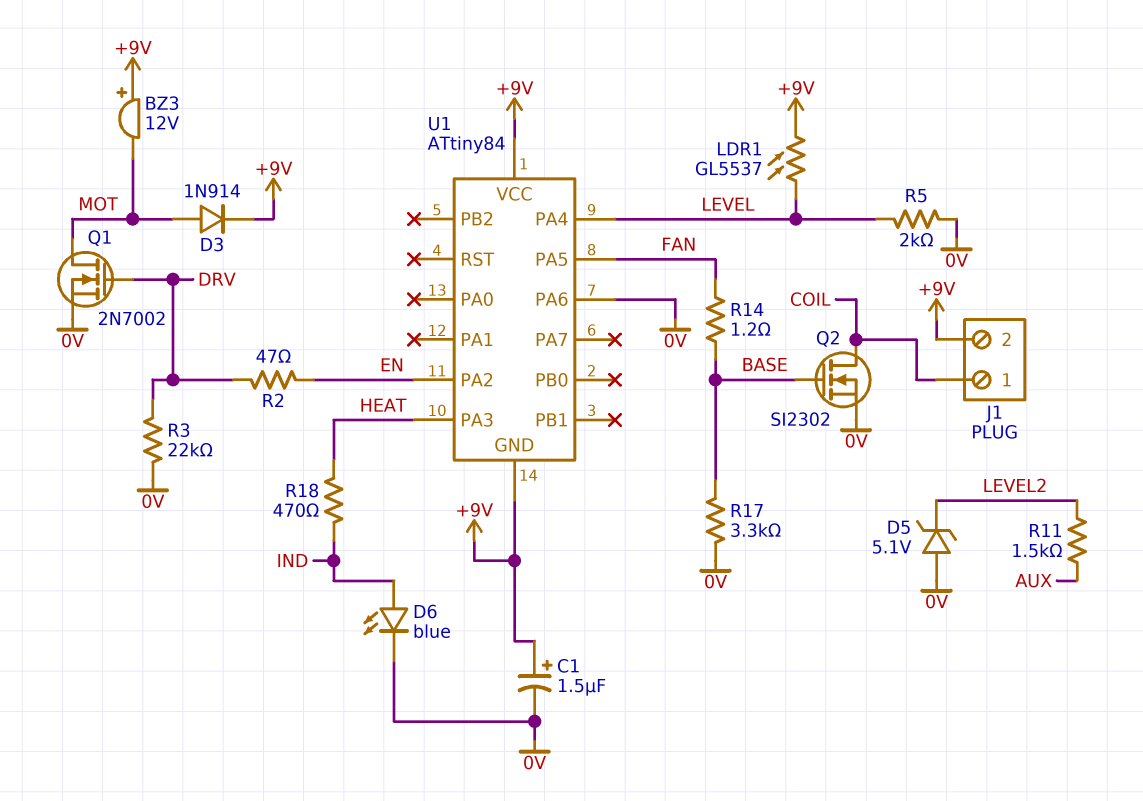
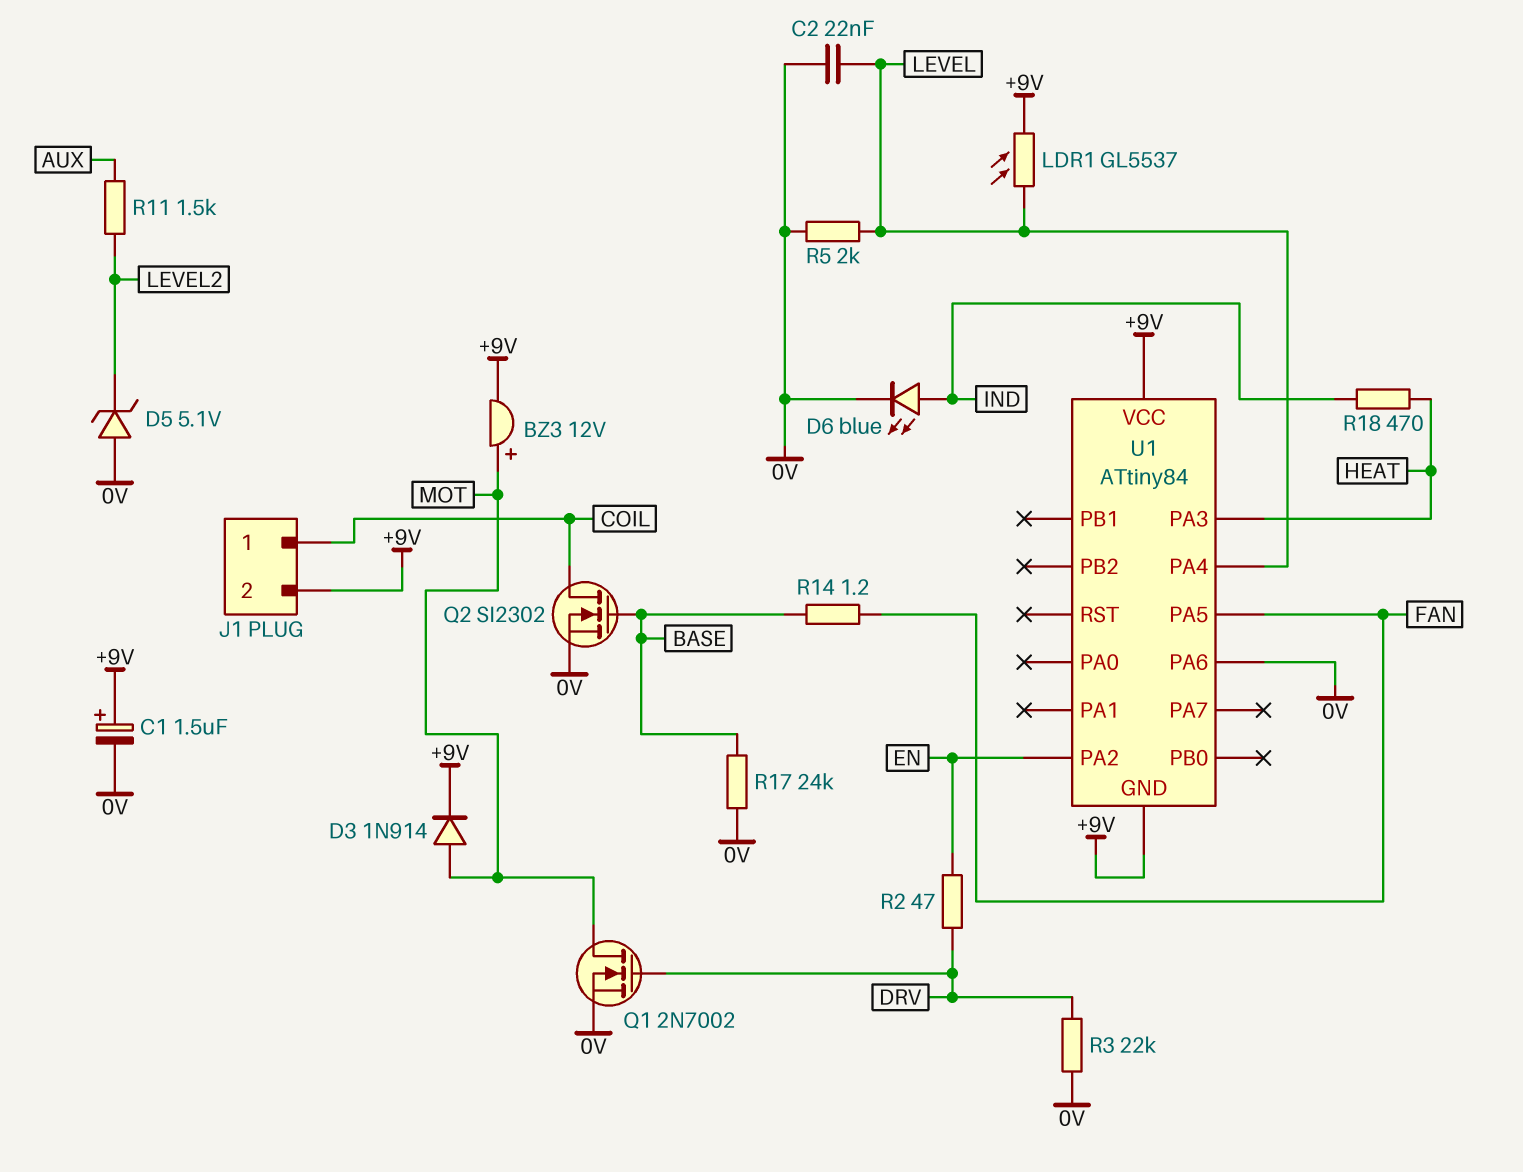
BZ3: buzzer 12V (plus +9V, minus MOT) -> buzzer 12V (plus MOT, minus +9V)
C2: none -> 22nF (0V, LEVEL)
R17: 3.3k (0V, BASE) -> 24k (0V, BASE)

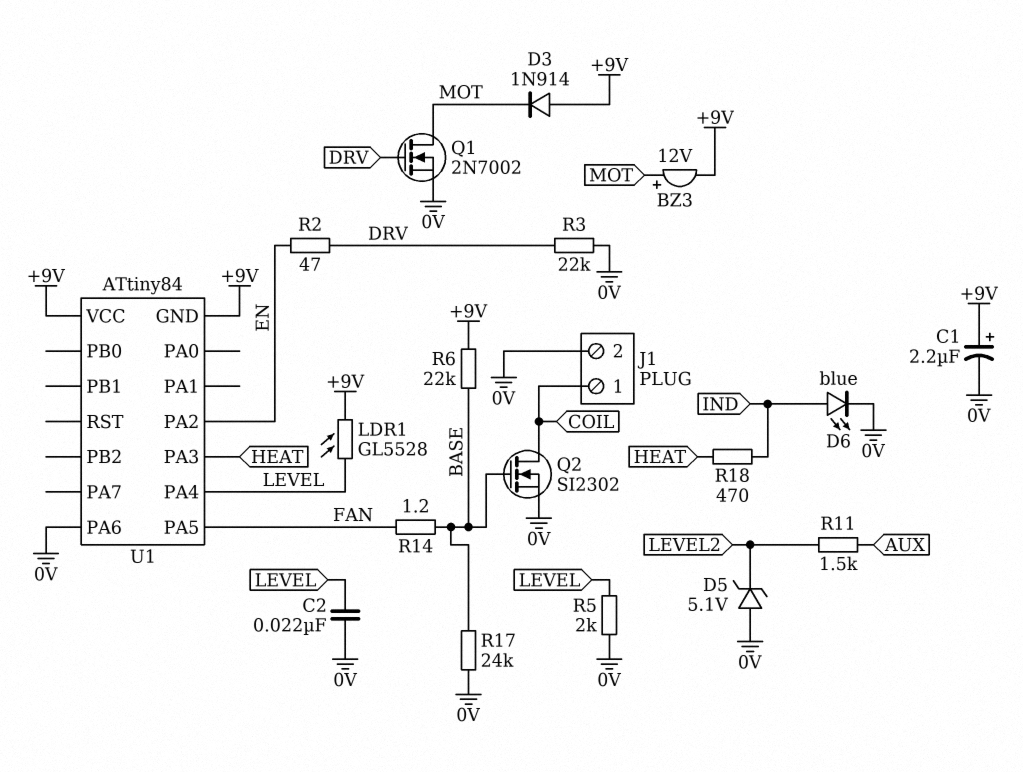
C1: 1.5uF (plus +9V, minus 0V) -> 2.2uF (plus +9V, minus 0V)
D3: diode 1N914 (A MOT, K +9V) -> diode 1N914 (A +9V, K MOT)
J1 pin 2: +9V -> 0V
LDR1: GL5537 (+9V, LEVEL) -> GL5528 (+9V, LEVEL)
R6: none -> 22k (+9V, BASE)

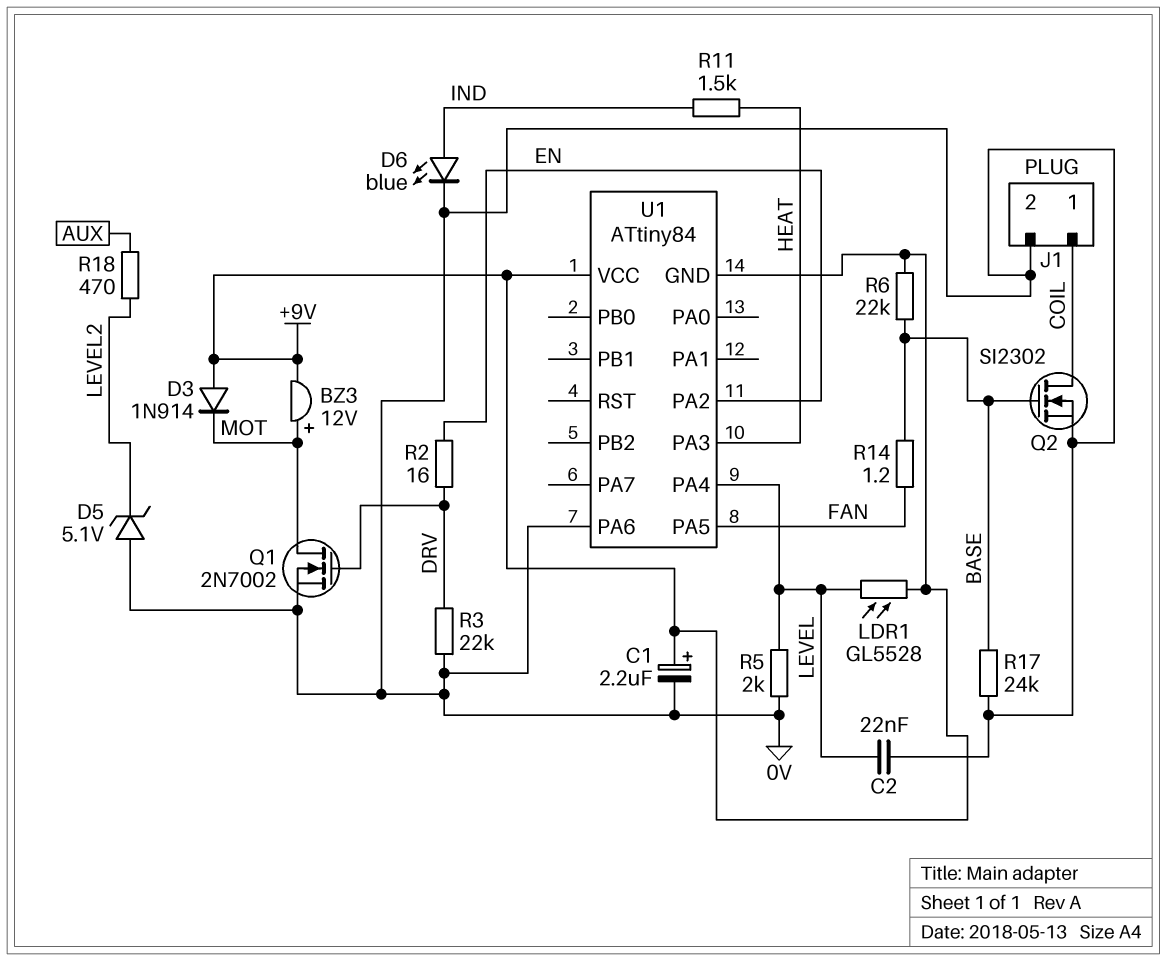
R2: 47 (DRV, EN) -> 16 (DRV, EN)
R11: 1.5k (AUX, LEVEL2) -> 1.5k (HEAT, IND)
R18: 470 (HEAT, IND) -> 470 (AUX, LEVEL2)

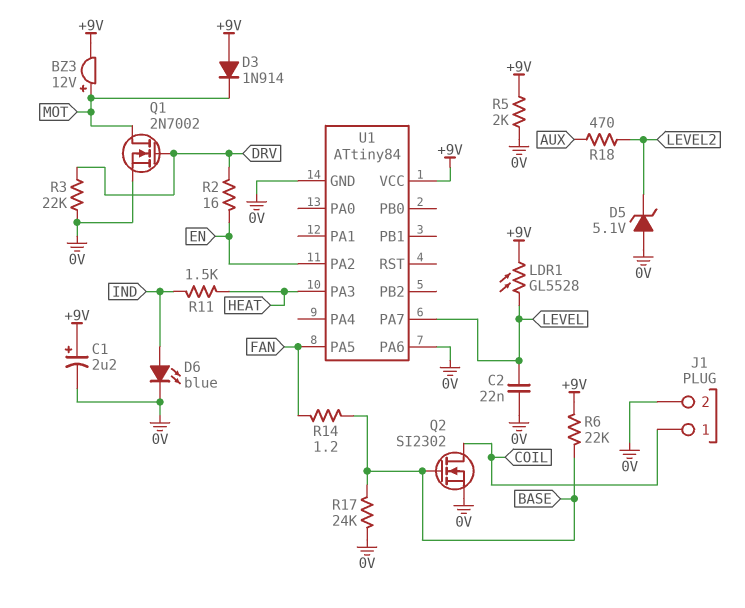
R5: 2k (0V, LEVEL) -> 2k (+9V, 0V)
U1 pin GND: +9V -> 0V
U1 pin PA4: LEVEL -> none
U1 pin PA7: none -> LEVEL

